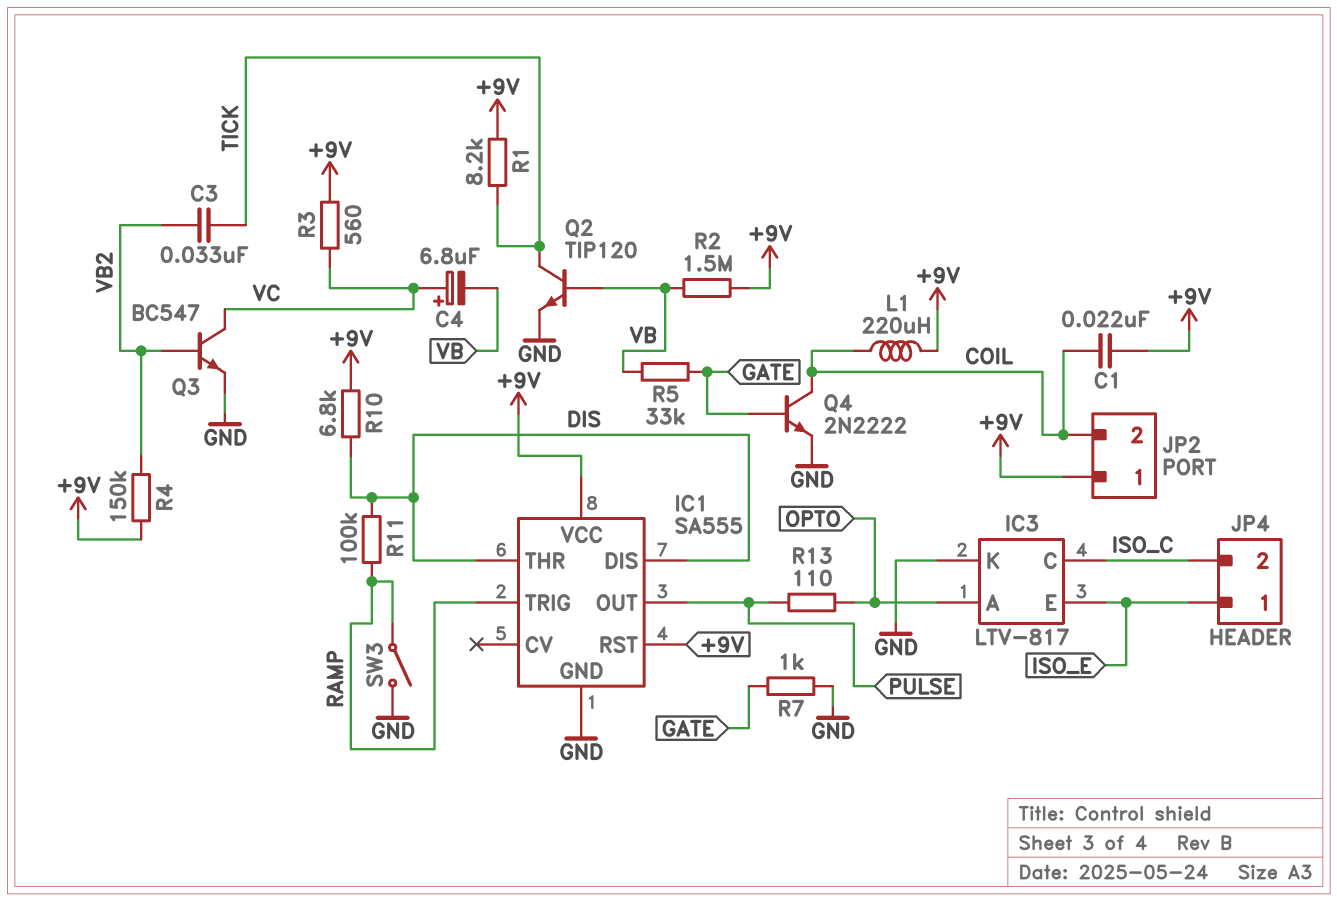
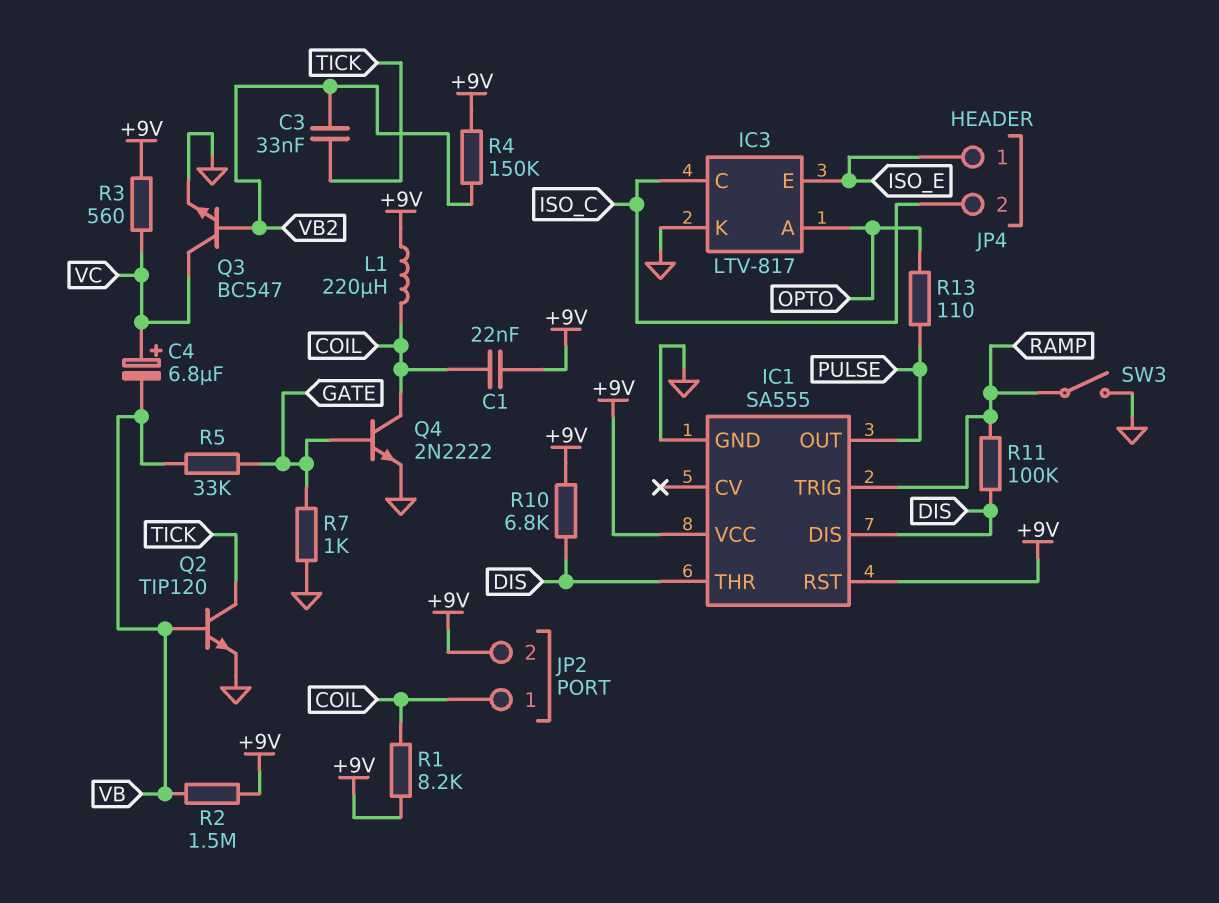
JP2 pin 1: +9V -> COIL
JP2 pin 2: COIL -> +9V
R1: 8.2k (+9V, TICK) -> 8.2k (+9V, COIL)

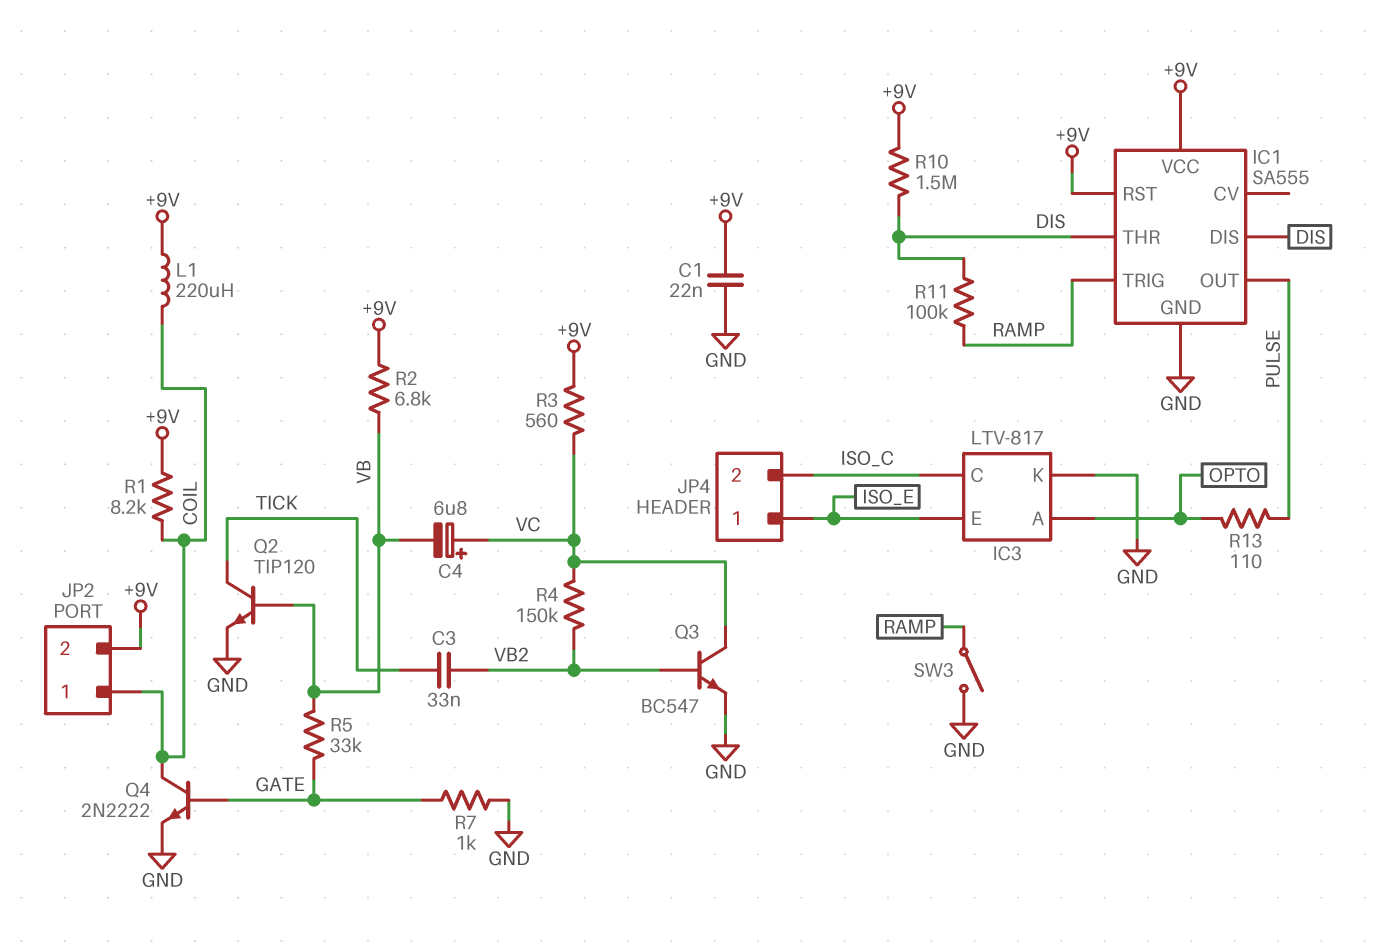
C1: 22nF (+9V, COIL) -> 22nF (+9V, GND)
R2: 1.5M (+9V, VB) -> 6.8k (+9V, VB)
R4: 150k (+9V, VB2) -> 150k (VB2, VC)
R10: 6.8k (+9V, DIS) -> 1.5M (+9V, DIS)

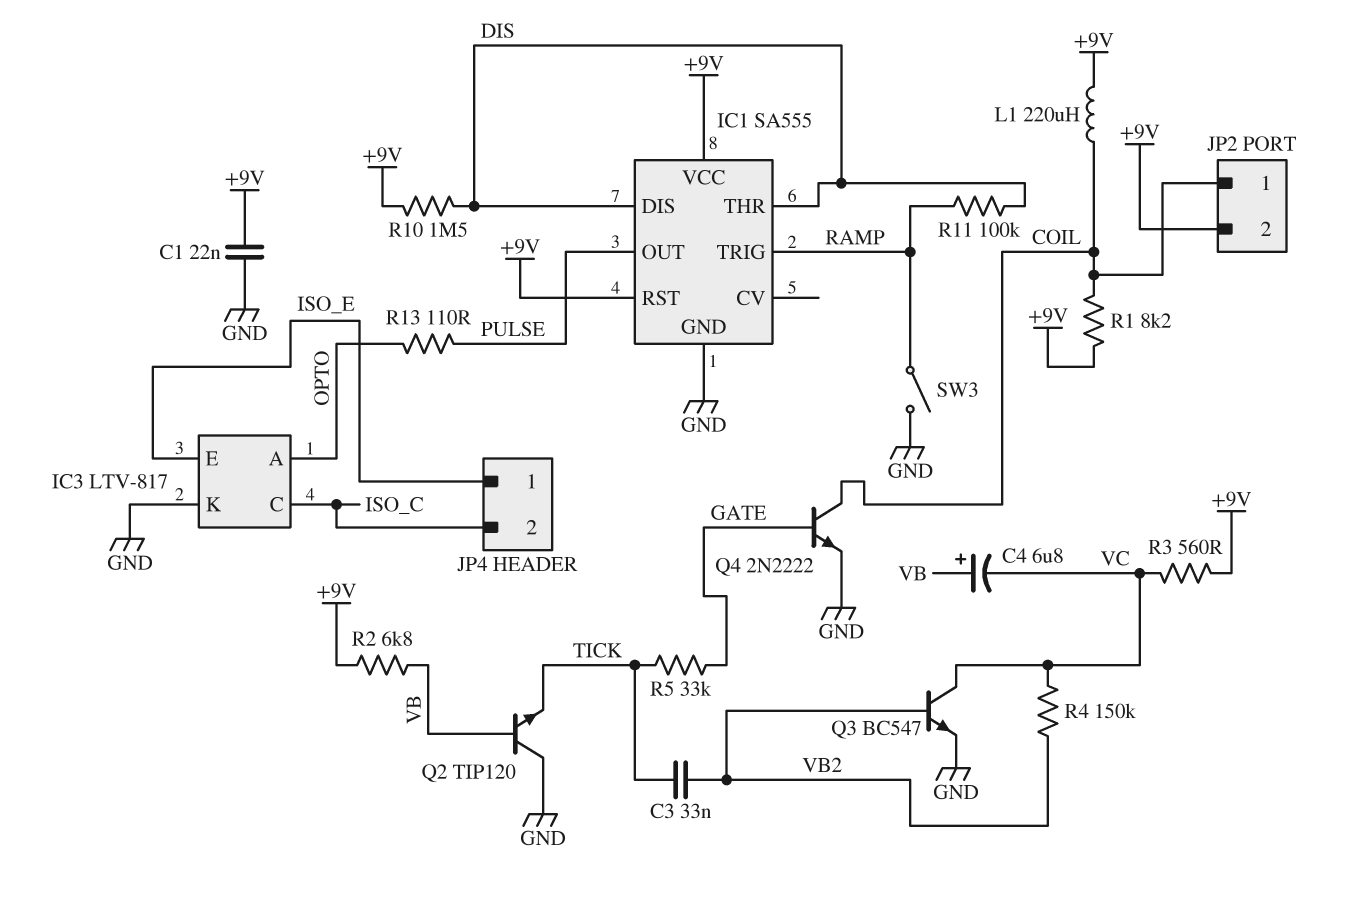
C4: 6.8uF (plus VC, minus VB) -> 6.8uF (plus VB, minus VC)
Q2: NPN TIP120 (B VB, C TICK, E GND) -> NPN TIP120 (B VB, C GND, E TICK)
R5: 33k (GATE, VB) -> 33k (GATE, TICK)
R7: 1k (GATE, GND) -> none

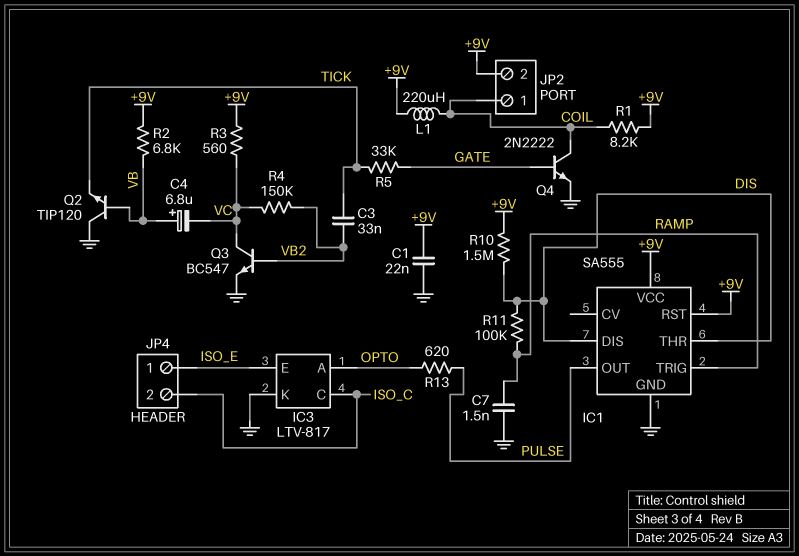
C7: none -> 1.5nF (GND, RAMP)
R13: 110 (OPTO, PULSE) -> 620 (OPTO, PULSE)
SW3: switch (GND, RAMP) -> none

